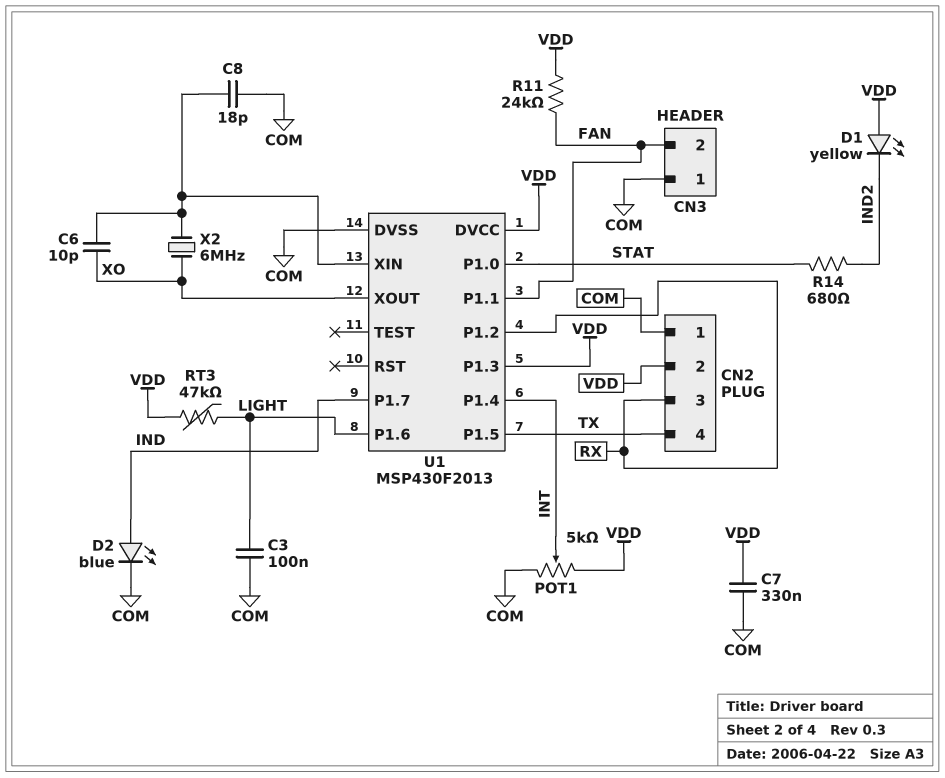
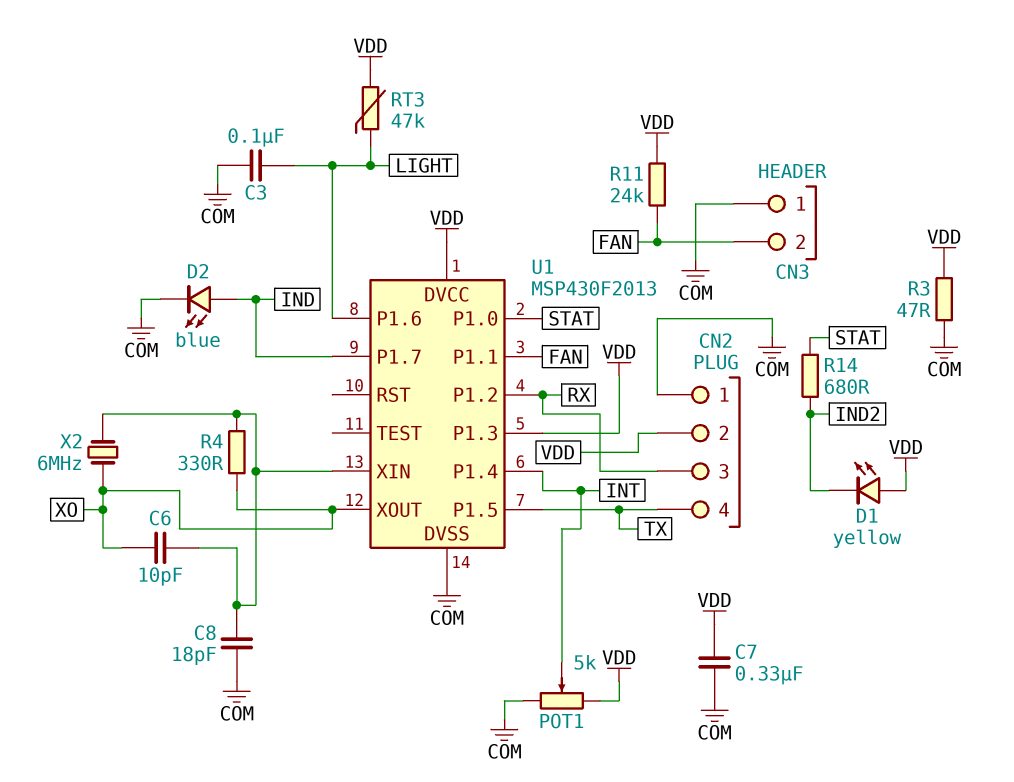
R3: none -> 47 (COM, VDD)
R4: none -> 330 (U1/XIN, XO)

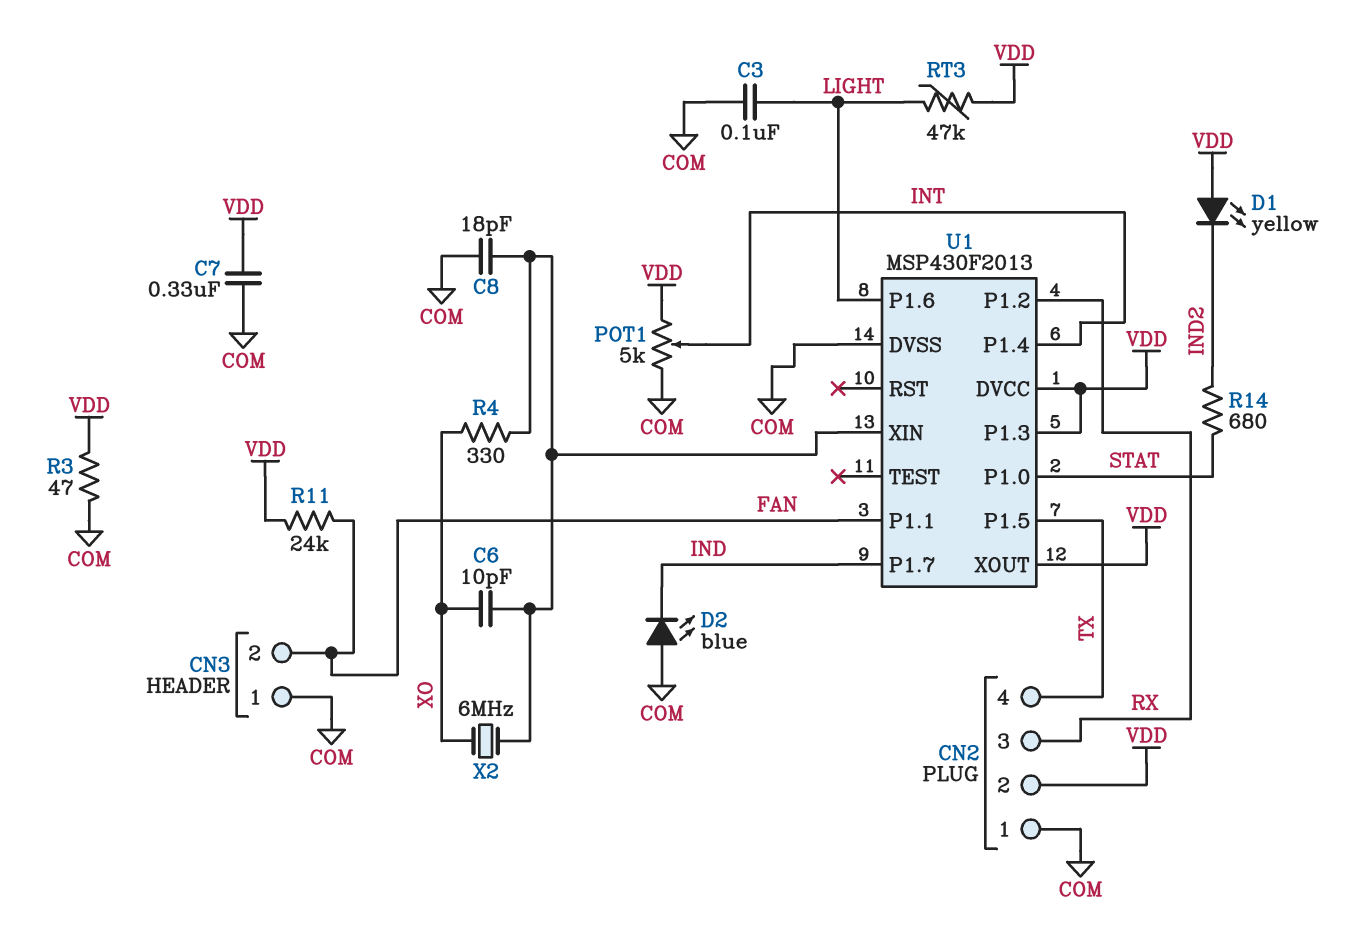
D2: LED blue (A IND, K COM) -> LED blue (A COM, K IND)
U1 pin XOUT: XO -> VDD

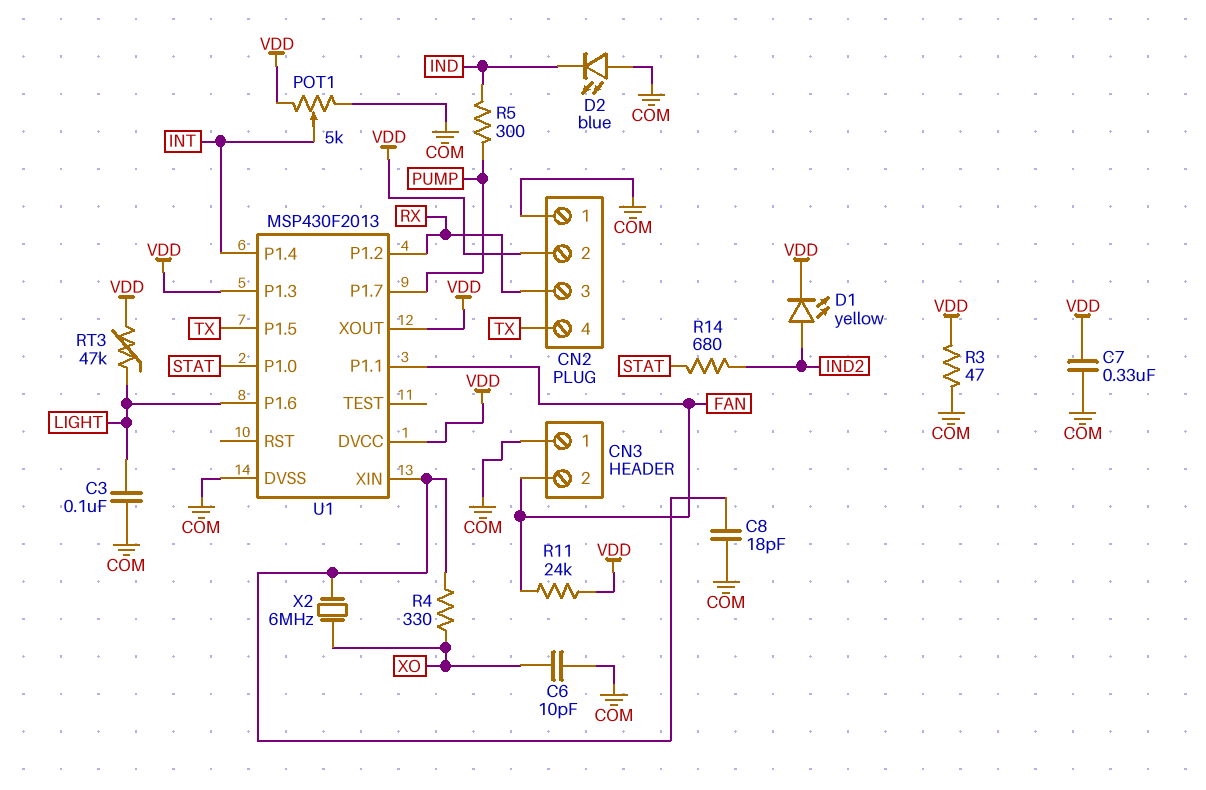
C6: 10pF (U1/XIN, XO) -> 10pF (COM, XO)
D1: LED yellow (A VDD, K IND2) -> LED yellow (A IND2, K VDD)
R5: none -> 300 (IND, PUMP)
U1 pin P1.7: IND -> PUMP

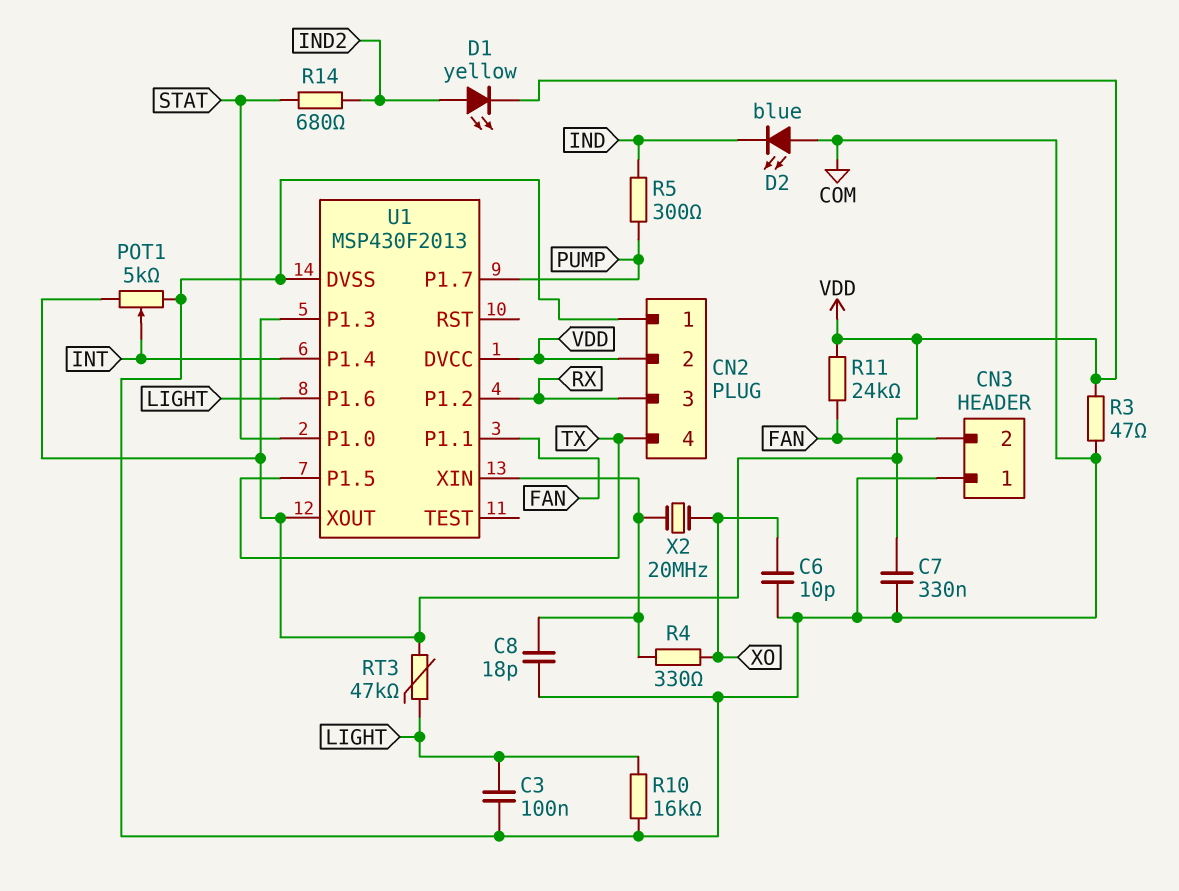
R10: none -> 16k (COM, LIGHT)
X2: 6MHz (U1/XIN, XO) -> 20MHz (U1/XIN, XO)

